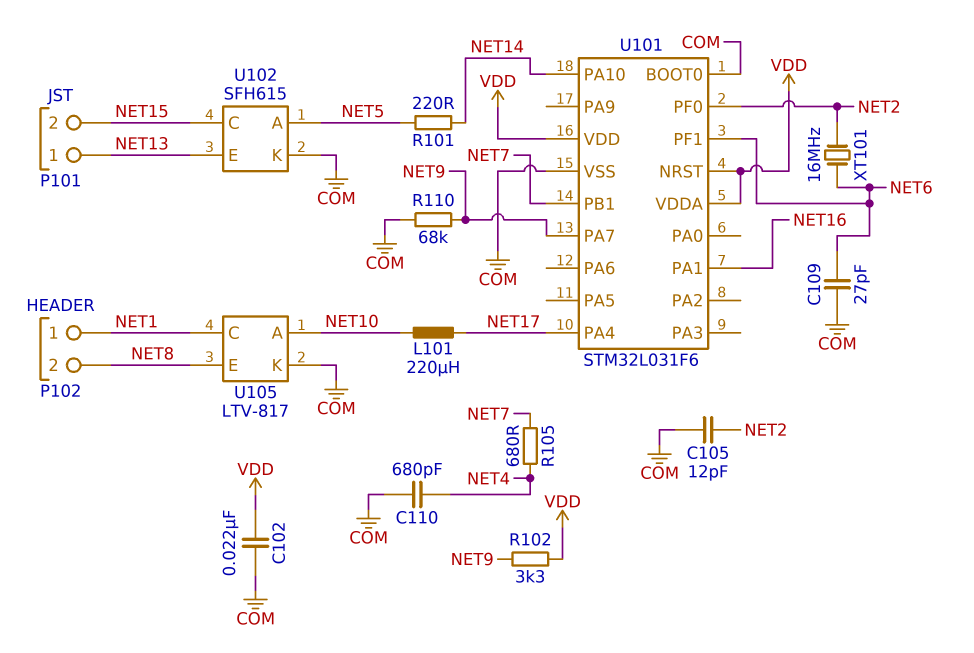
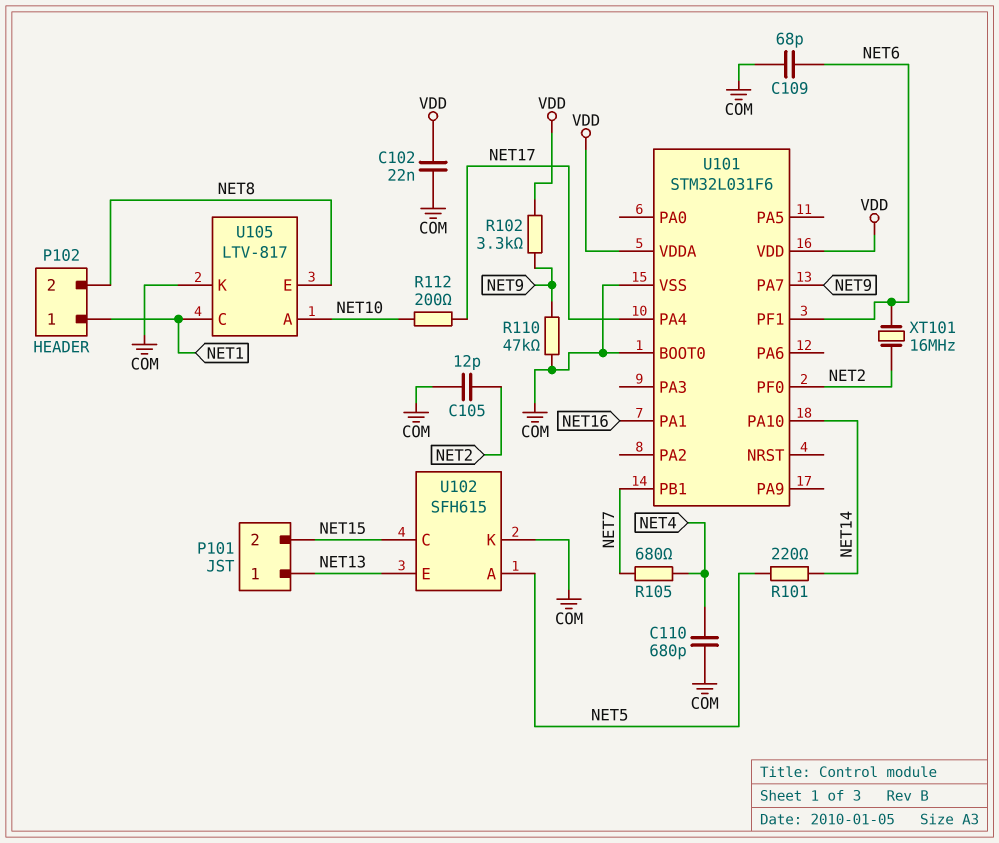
C109: 27pF (COM, NET6) -> 68pF (COM, NET6)
L101: 220uH (NET10, NET17) -> none
R110: 68k (COM, NET9) -> 47k (COM, NET9)
R112: none -> 200 (NET10, NET17)
U101 pin NRST: VDD -> none

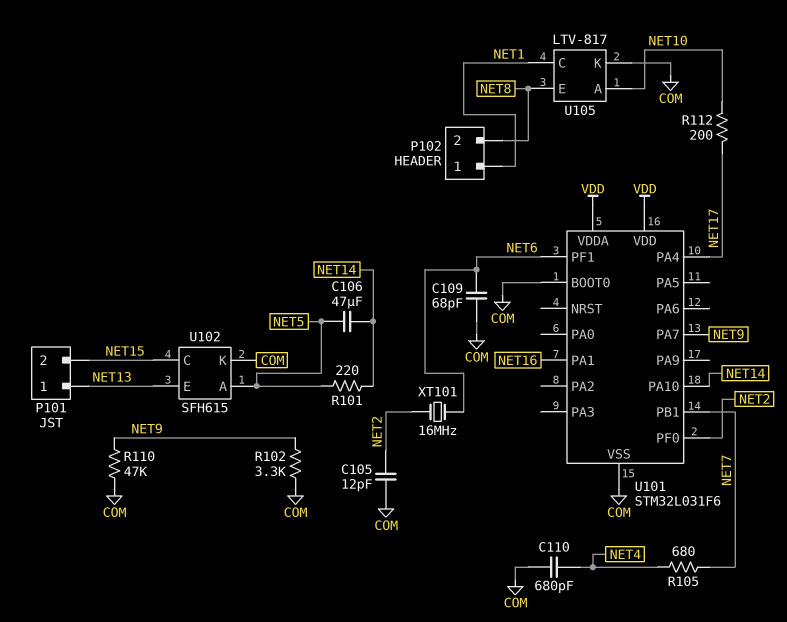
C102: 22nF (COM, VDD) -> none
C106: none -> 47uF (NET5, NET14)
R102: 3.3k (NET9, VDD) -> 3.3k (COM, NET9)

